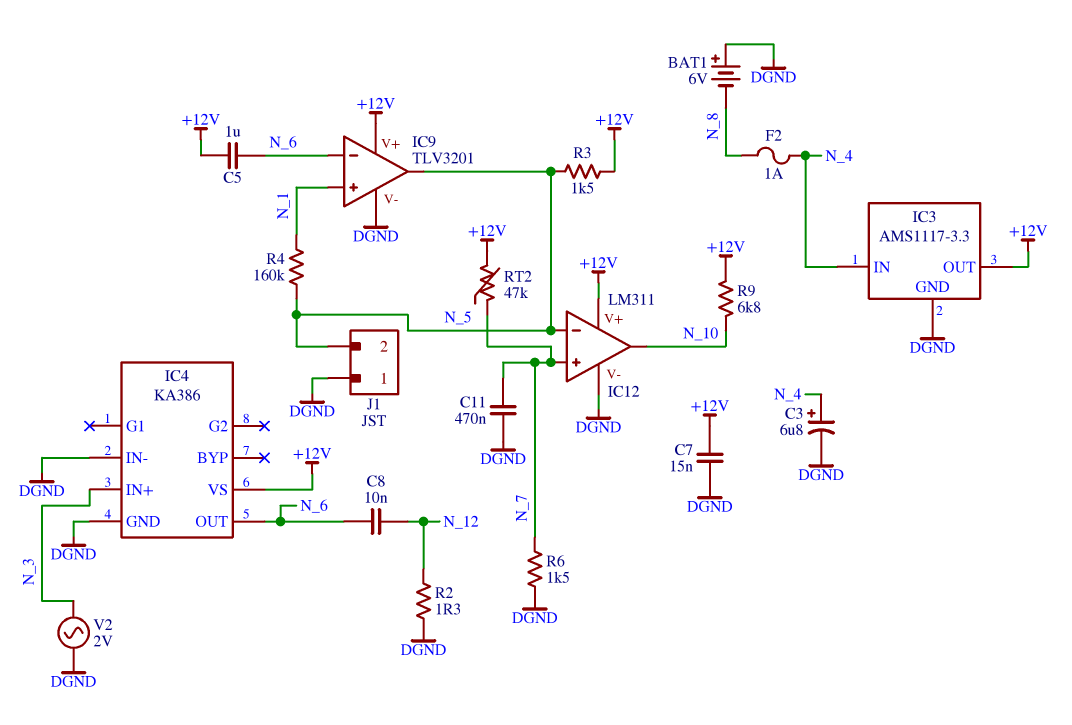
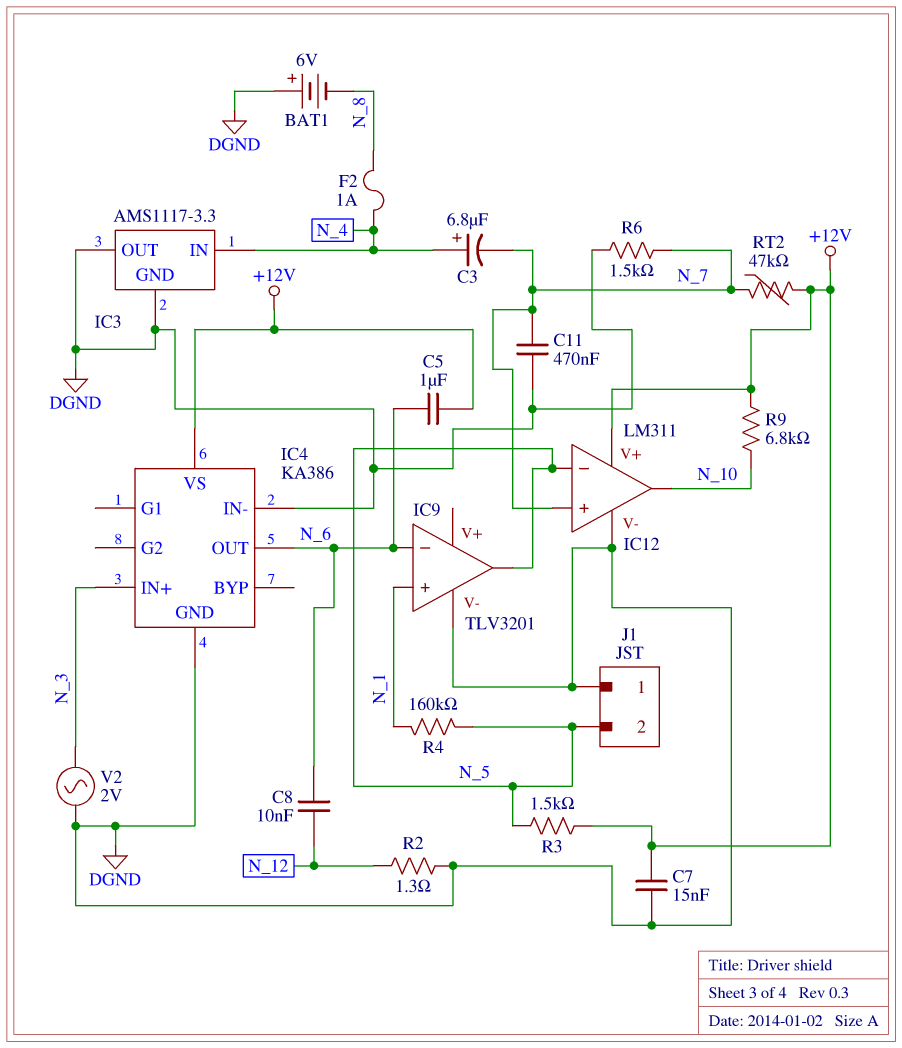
C3: 6.8uF (plus N_4, minus DGND) -> 6.8uF (plus N_4, minus N_7)
IC3 pin OUT: +12V -> DGND
IC9 pin V+: +12V -> none

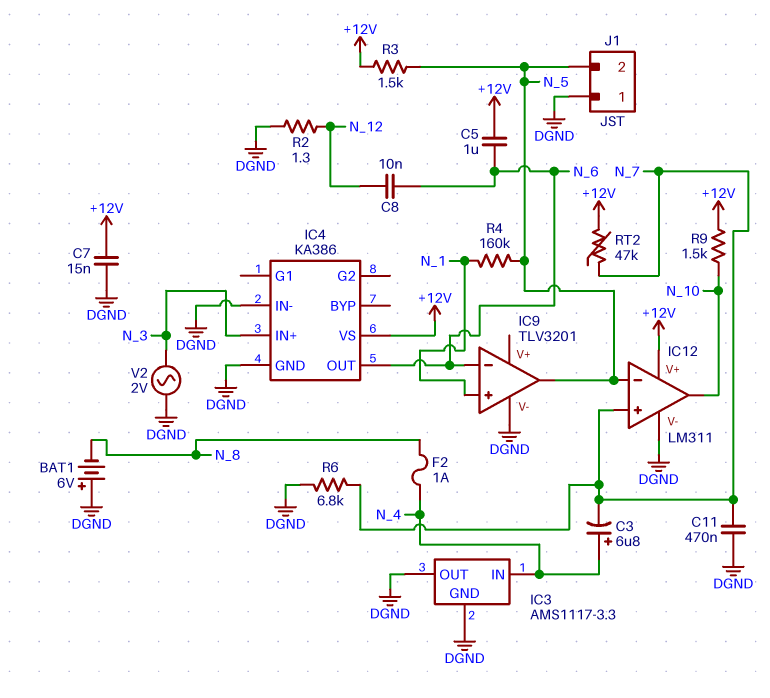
R6: 1.5k (DGND, N_7) -> 6.8k (DGND, N_7)
R9: 6.8k (+12V, N_10) -> 1.5k (+12V, N_10)

